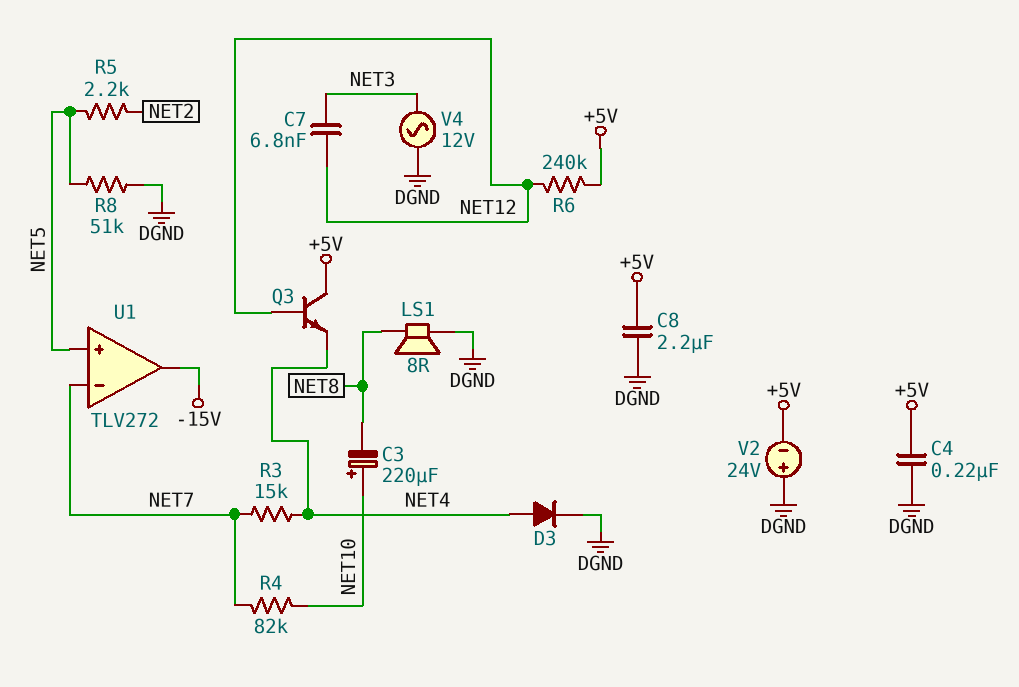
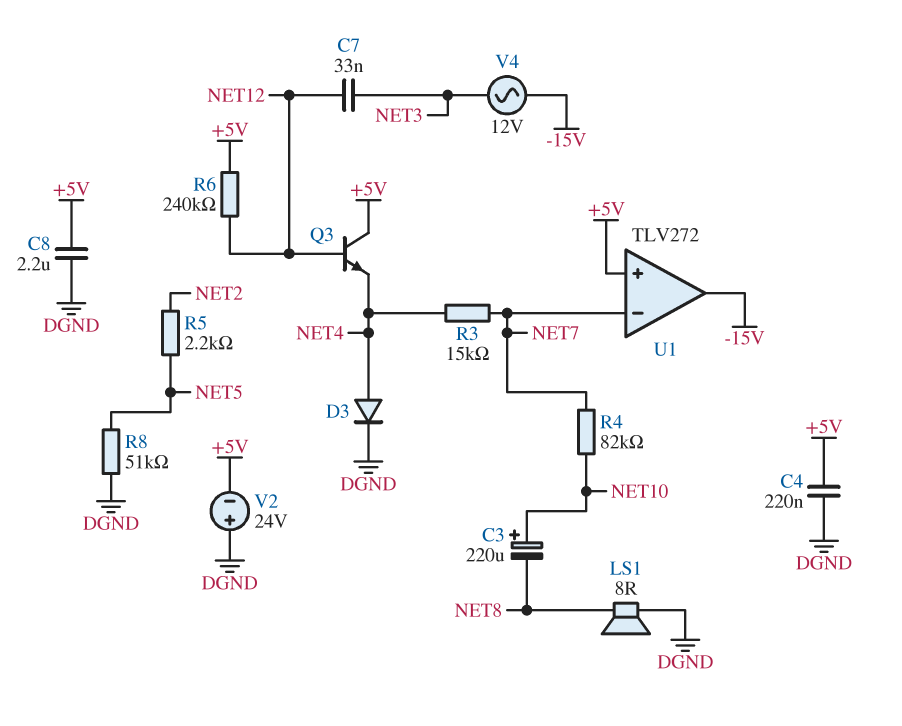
C7: 6.8nF (NET3, NET12) -> 33nF (NET3, NET12)
U1 pin in+: NET5 -> +5V
V4: AC 12V (DGND, NET3) -> AC 12V (-15V, NET3)

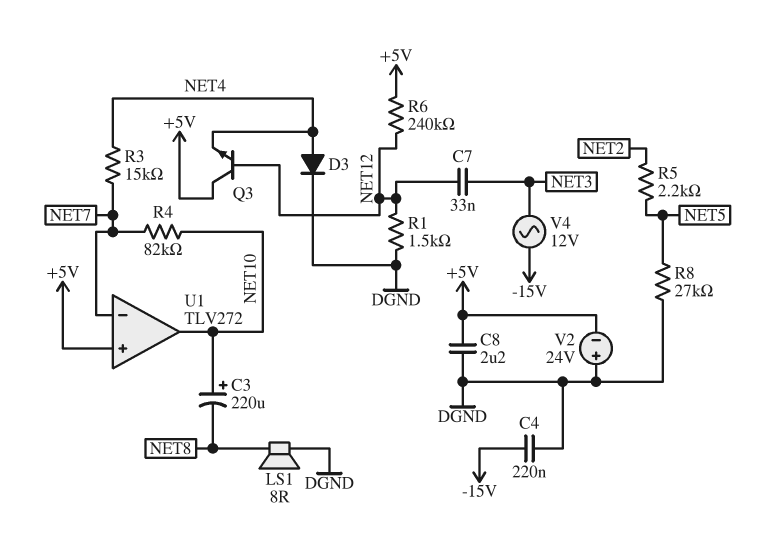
C4: 220nF (+5V, DGND) -> 220nF (-15V, DGND)
R1: none -> 1.5k (DGND, NET12)
R8: 51k (DGND, NET5) -> 27k (DGND, NET5)
U1 pin out: -15V -> NET10

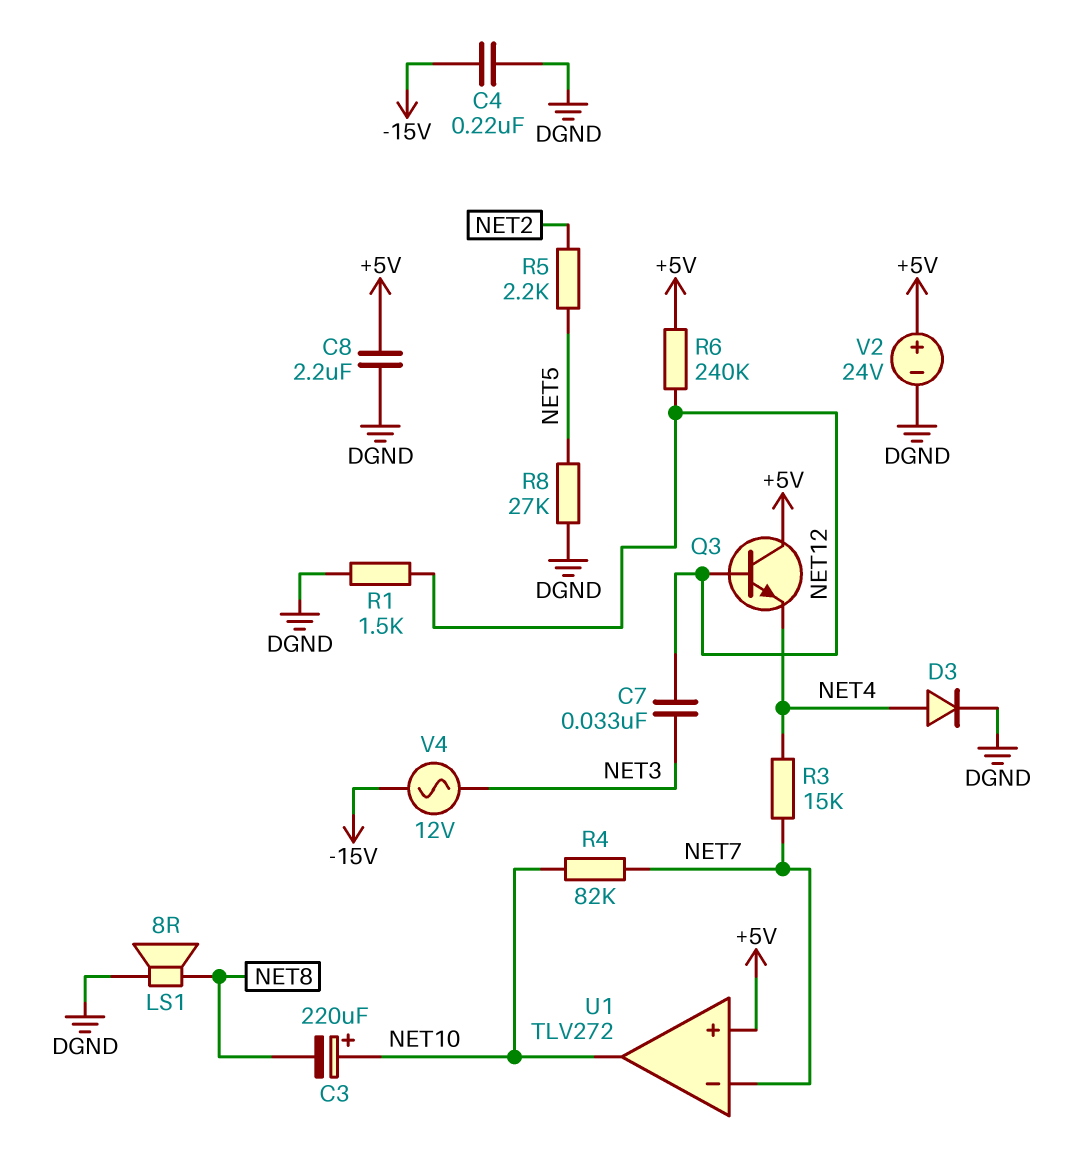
V2: 24V (plus DGND, minus +5V) -> 24V (plus +5V, minus DGND)

